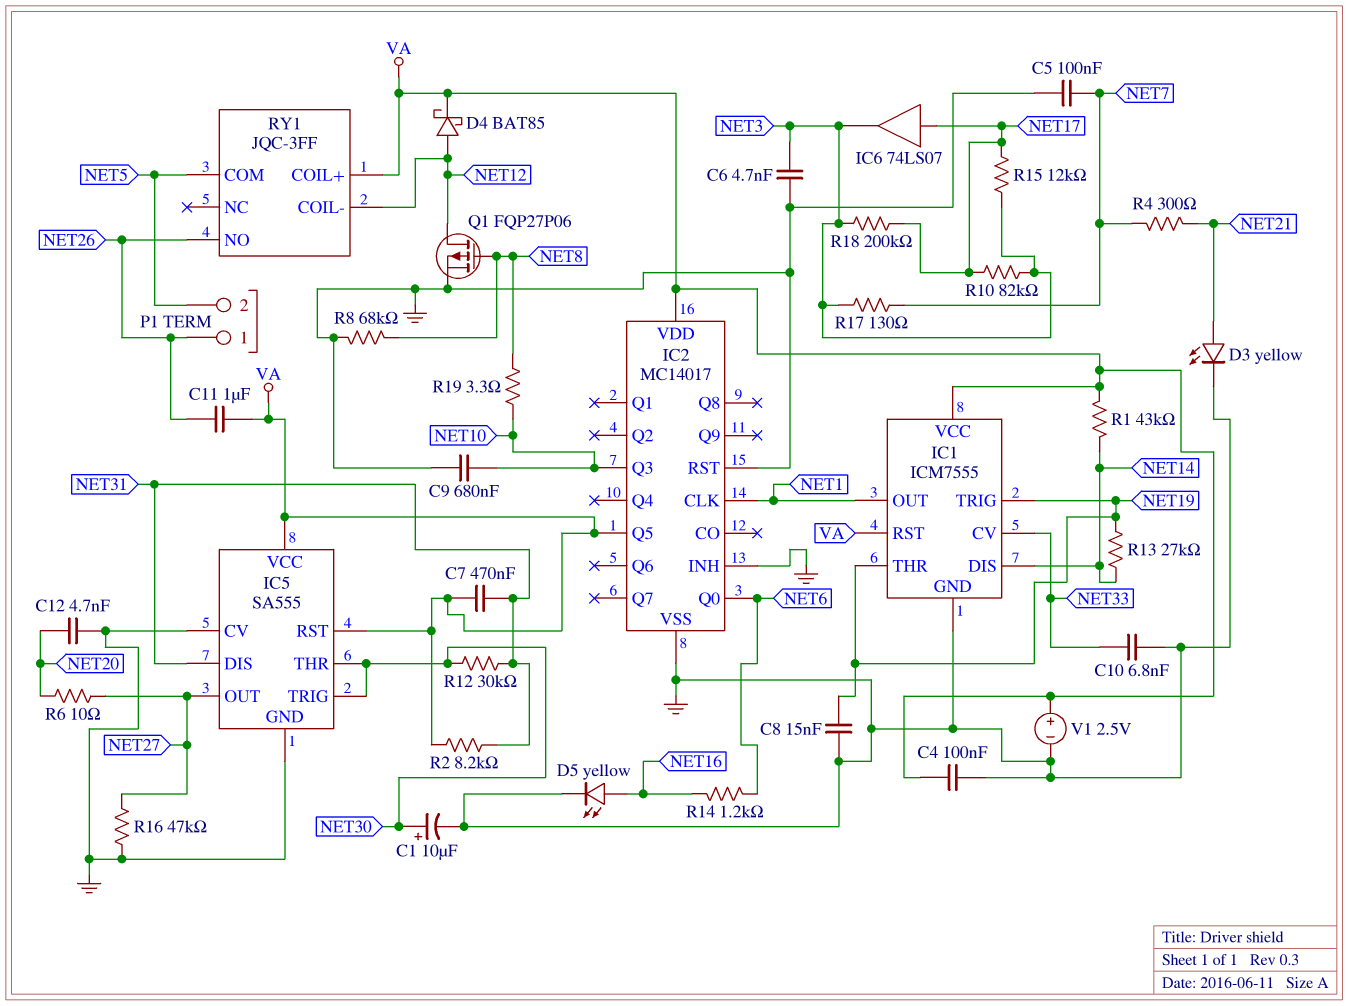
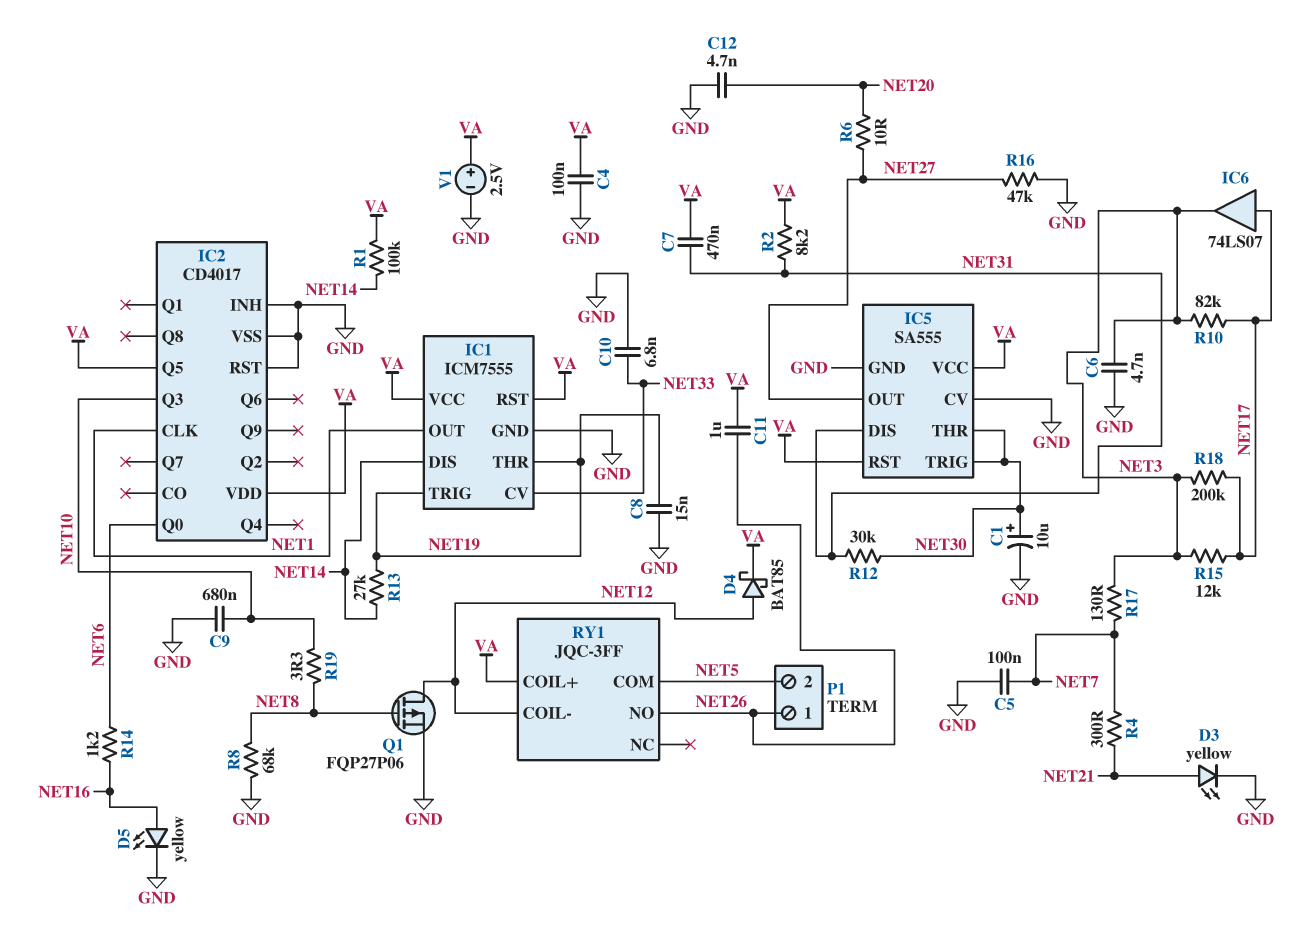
IC2: MC14017 -> CD4017
R1: 43k (NET14, VA) -> 100k (NET14, VA)

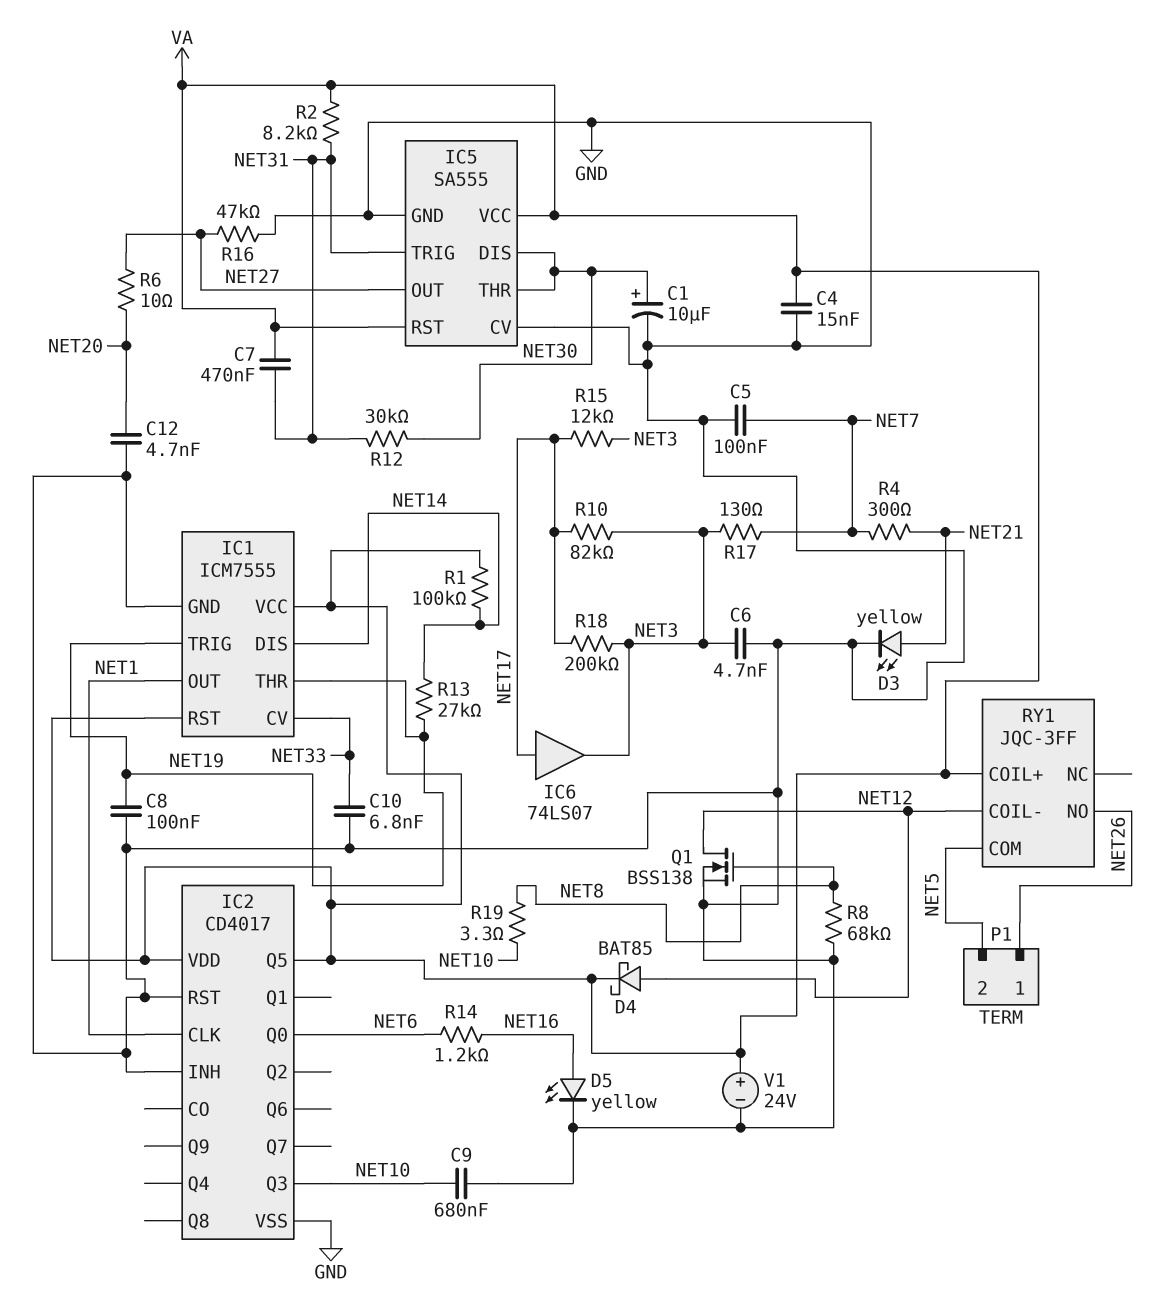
C4: 100nF (GND, VA) -> 15nF (GND, VA)
C8: 15nF (GND, NET19) -> 100nF (GND, NET19)
C11: 1uF (NET26, VA) -> none
IC5 pin DIS: NET31 -> NET30
IC5 pin TRIG: NET30 -> NET31
Q1: PMOS FQP27P06 (G NET8, D NET12, S GND) -> NMOS BSS138 (G NET8, D NET12, S GND)
V1: 2.5V (plus VA, minus GND) -> 24V (plus VA, minus GND)

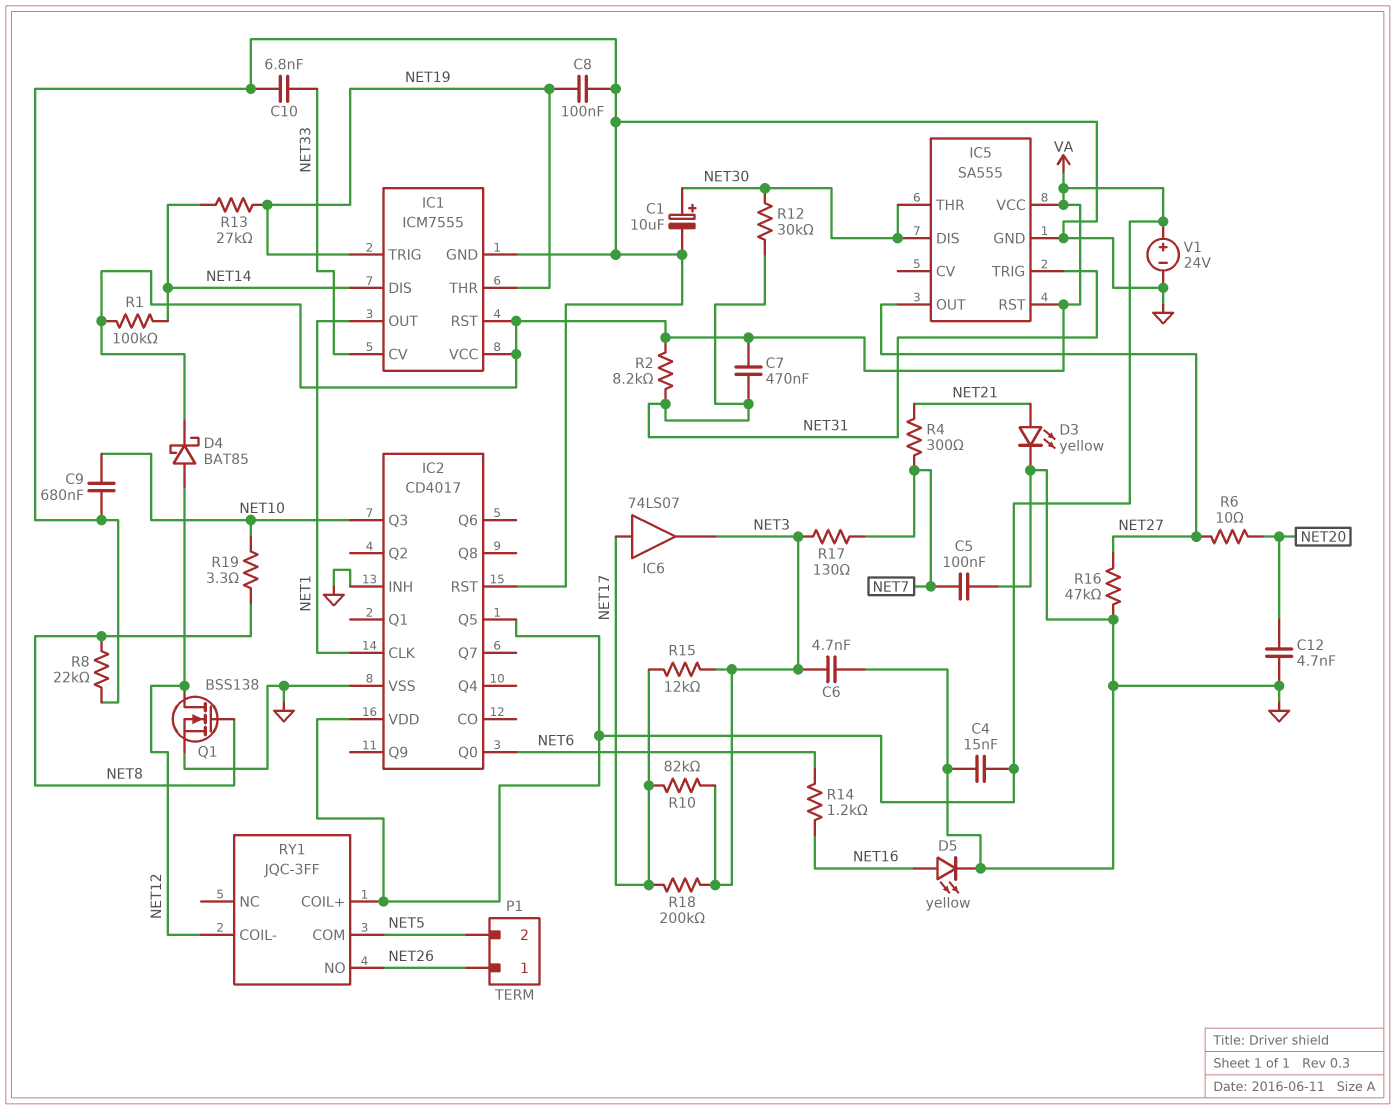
IC5 pin CV: GND -> none
R8: 68k (GND, NET8) -> 22k (GND, NET8)

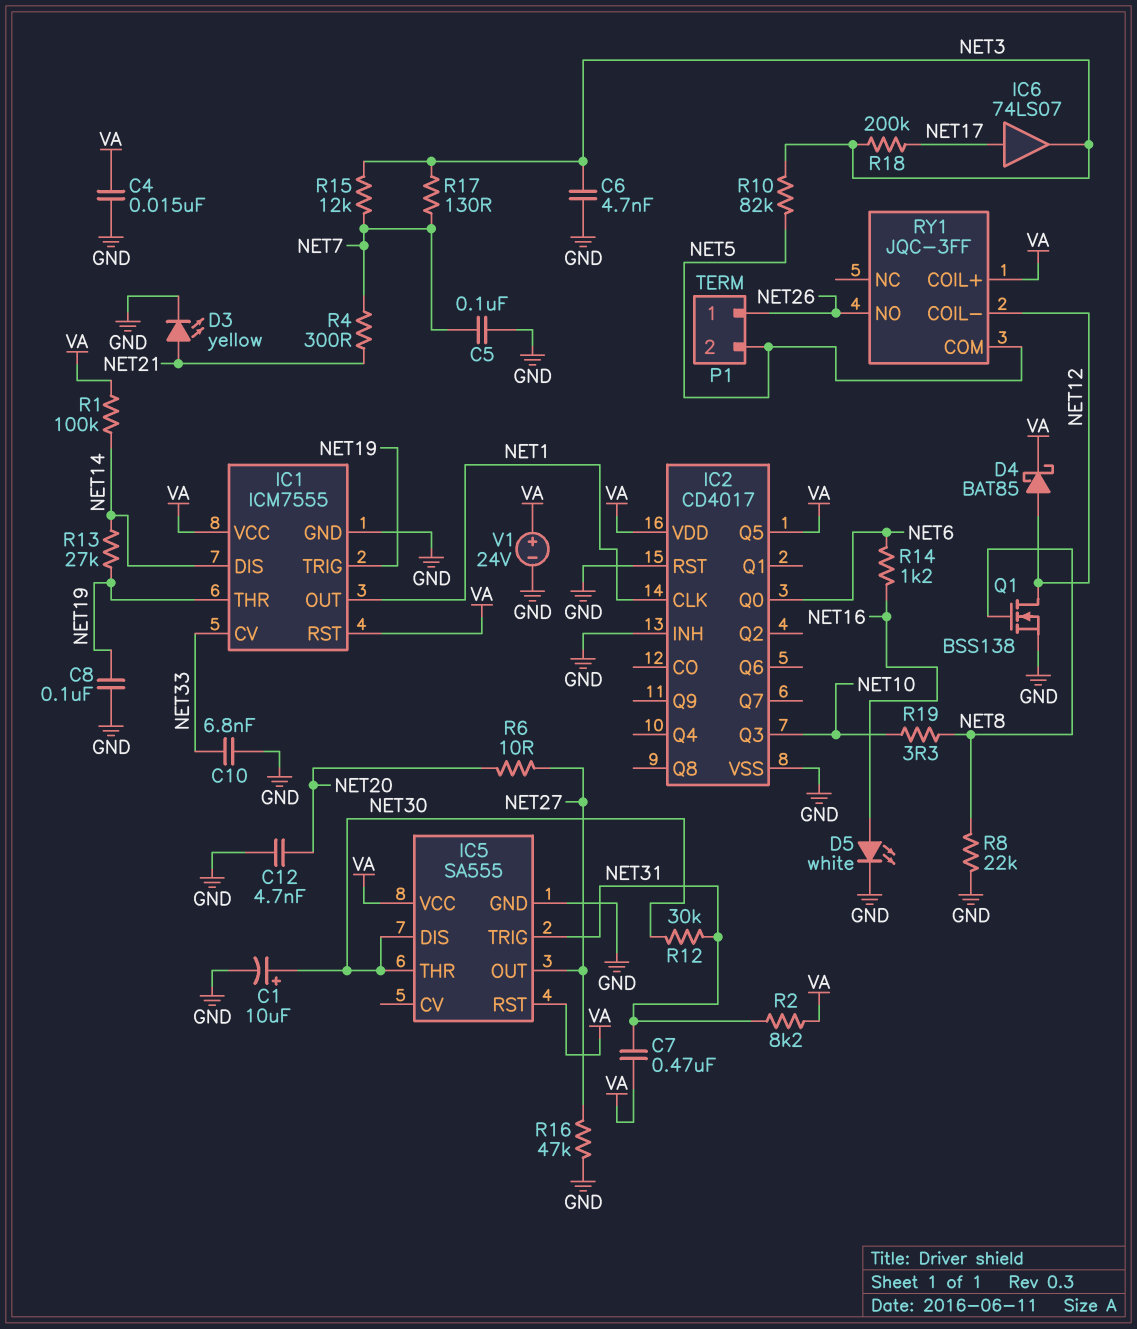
C9: 680nF (GND, NET10) -> none
D5: LED yellow (A NET16, K GND) -> LED white (A NET16, K GND)
R10: 82k (NET3, NET17) -> 82k (NET3, NET5)
R15: 12k (NET3, NET17) -> 12k (NET3, NET7)

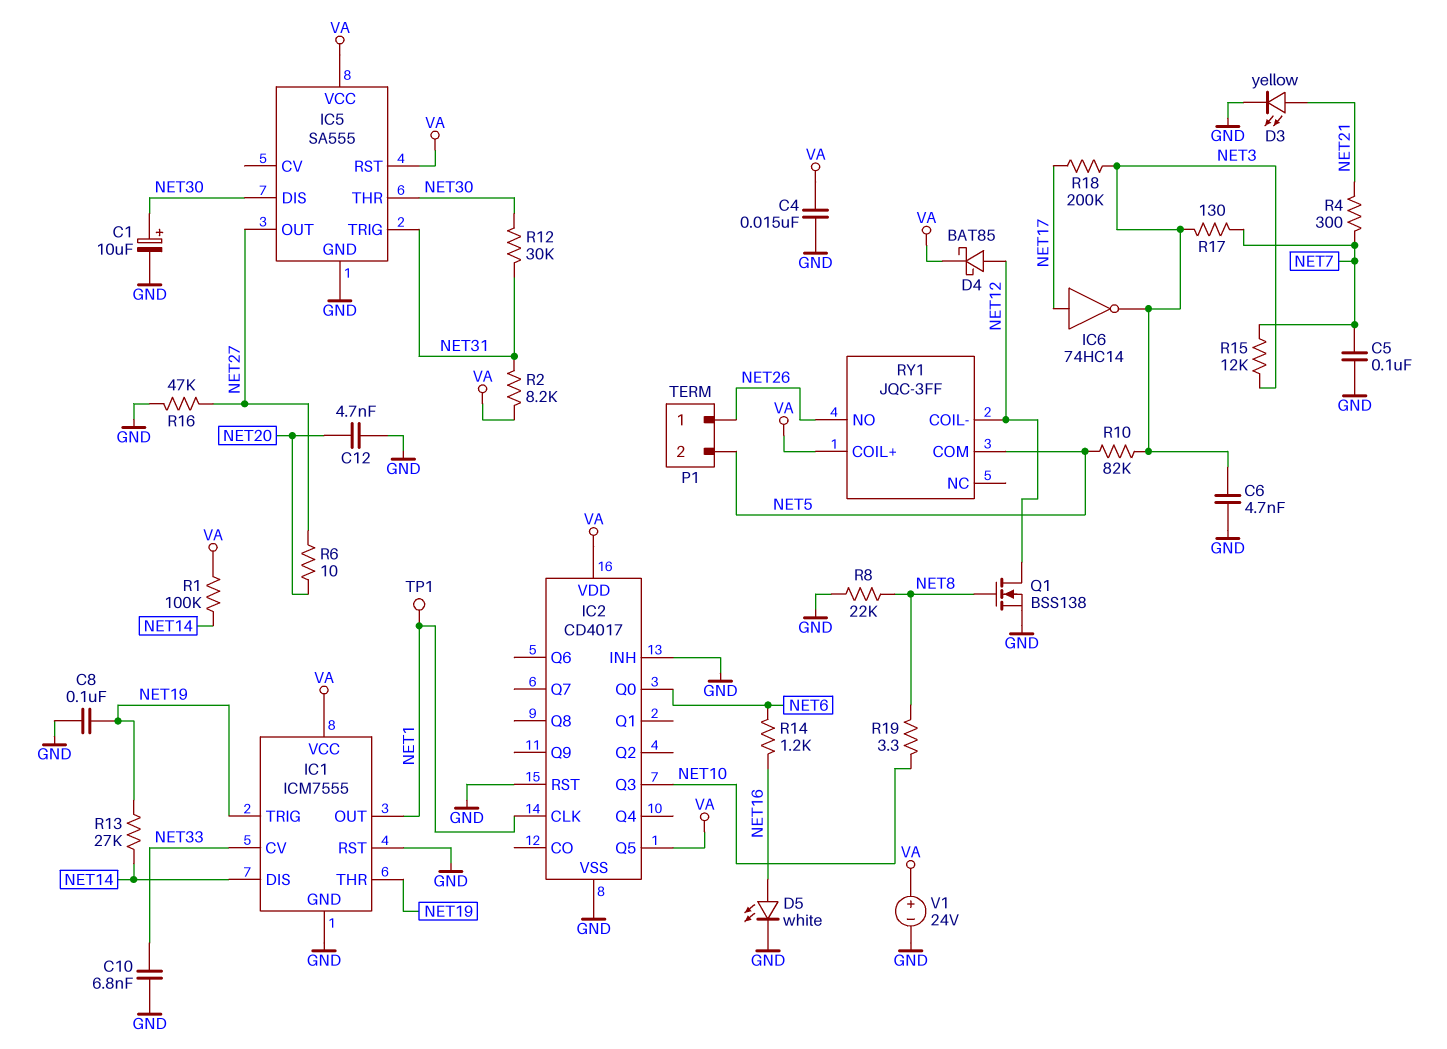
C7: 470nF (NET31, VA) -> none
IC1 pin RST: VA -> GND
IC6: buffer 74LS07 (in NET17, out NET3) -> NOT 74HC14 (in NET17, out NET3)
TP1: none -> test point (NET1)

